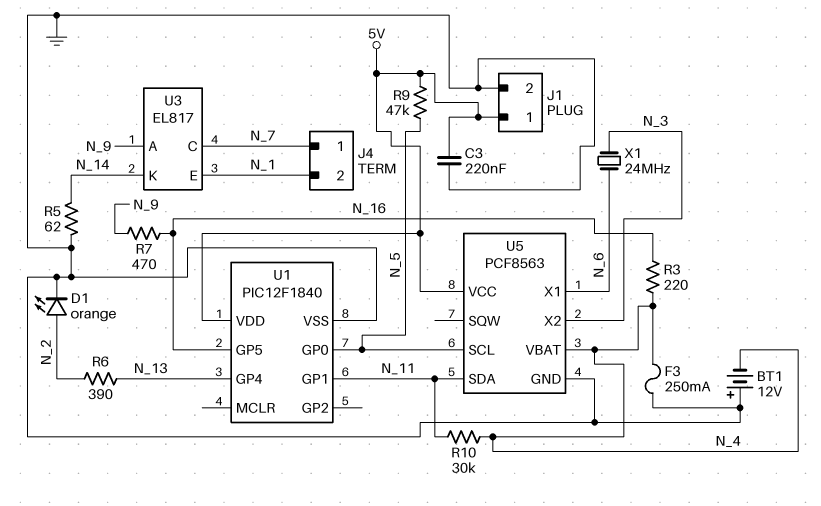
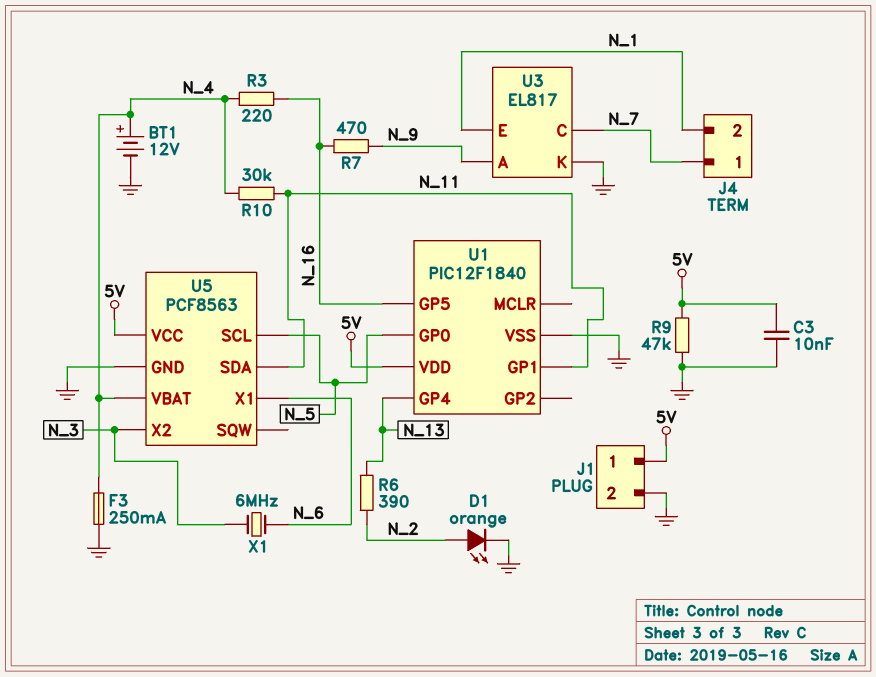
BT1: 12V (plus GND, minus N_4) -> 12V (plus N_4, minus GND)
C3: 220nF (5V, GND) -> 10nF (5V, GND)
R5: 62 (GND, N_14) -> none
R9: 47k (5V, N_5) -> 47k (5V, GND)
U3 pin K: N_14 -> GND
X1: 24MHz (N_3, N_6) -> 6MHz (N_3, N_6)

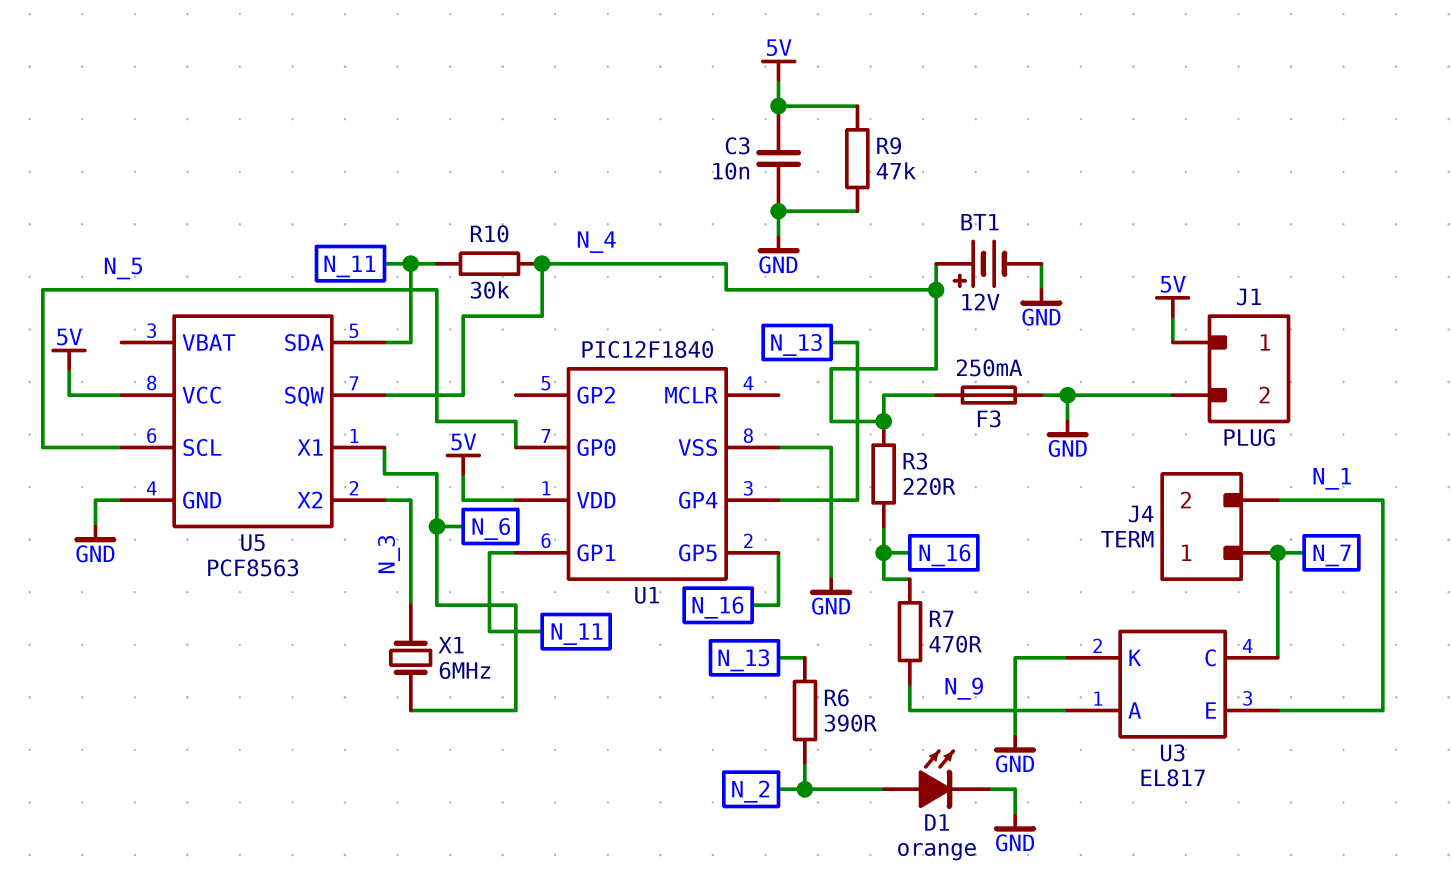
U5 pin SQW: none -> N_4
U5 pin VBAT: N_4 -> none

